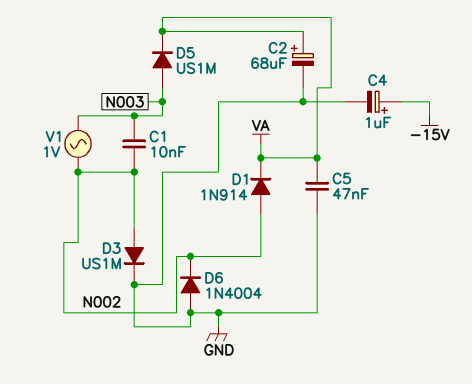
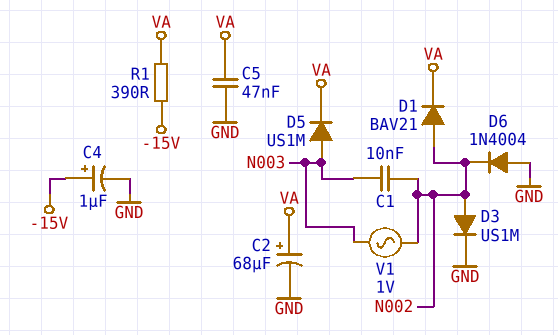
D1: diode 1N914 (A N002, K VA) -> diode BAV21 (A N002, K VA)
R1: none -> 390 (-15V, VA)

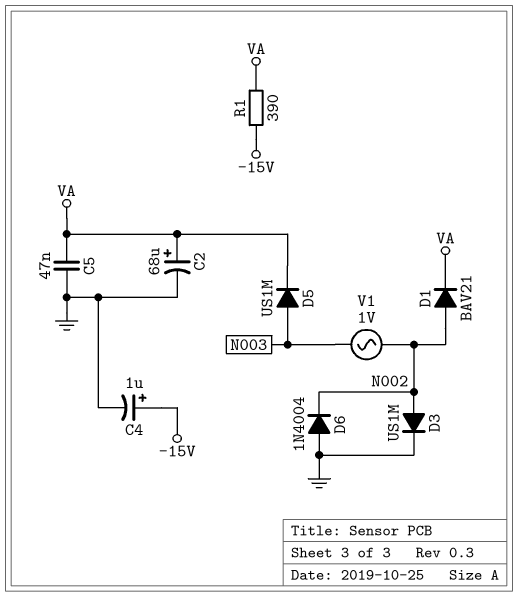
C1: 10nF (N002, N003) -> none

